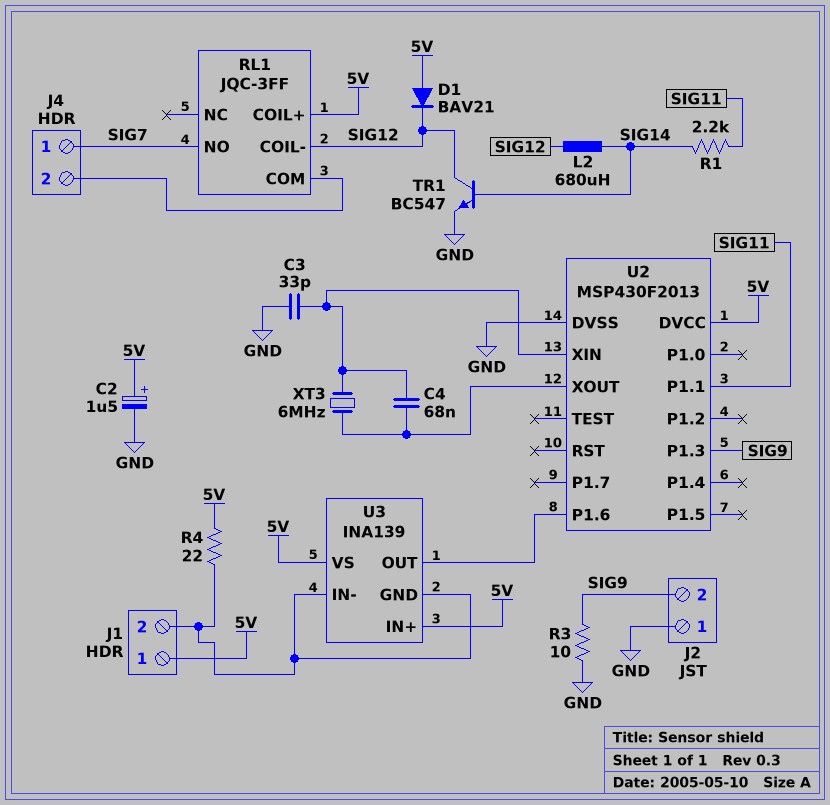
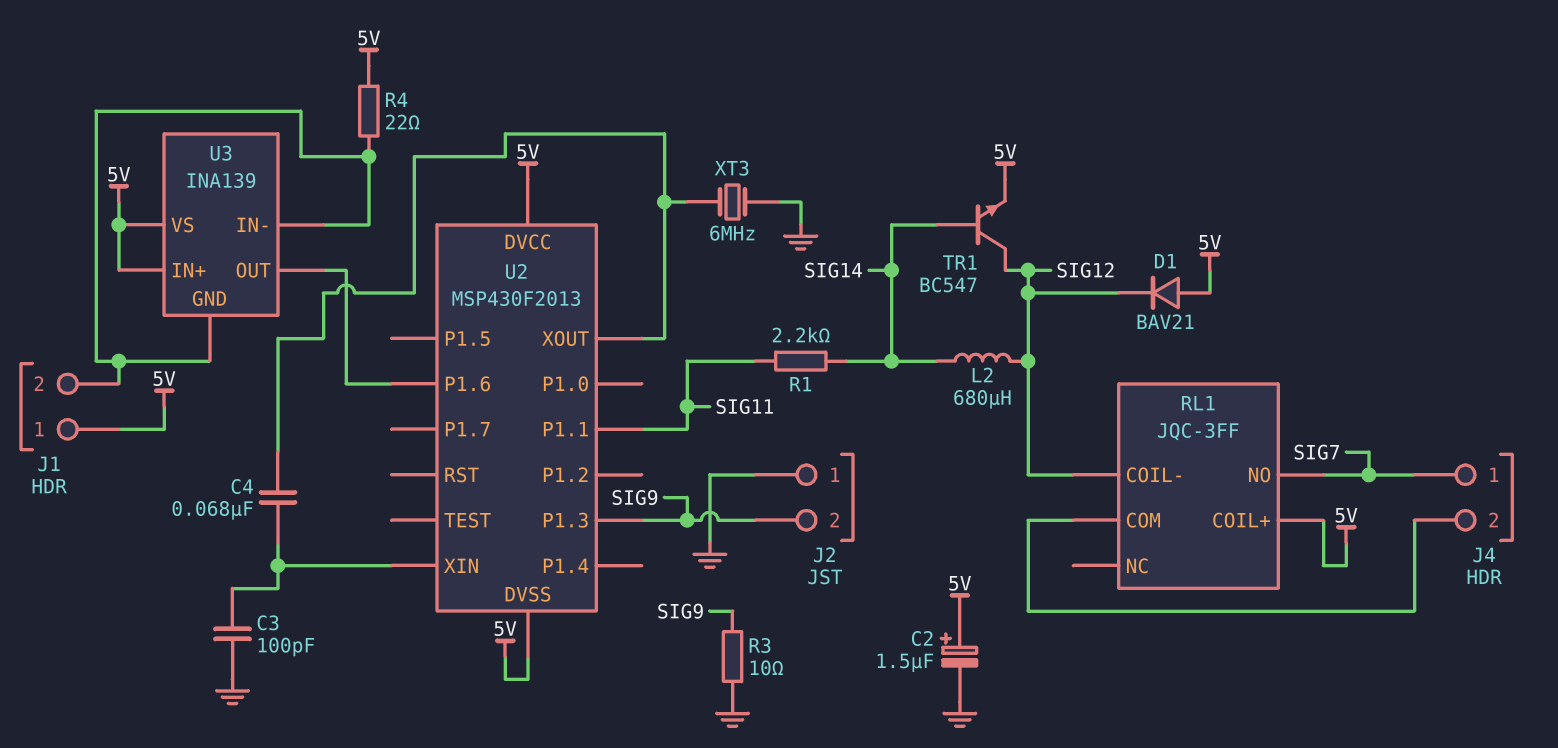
C3: 33pF (GND, U2/XIN) -> 100pF (GND, U2/XIN)
TR1: NPN BC547 (B SIG14, C SIG12, E GND) -> NPN BC547 (B SIG14, C SIG12, E 5V)
U2 pin DVSS: GND -> 5V
XT3: 6MHz (U2/XIN, U2/XOUT) -> 6MHz (GND, U2/XOUT)

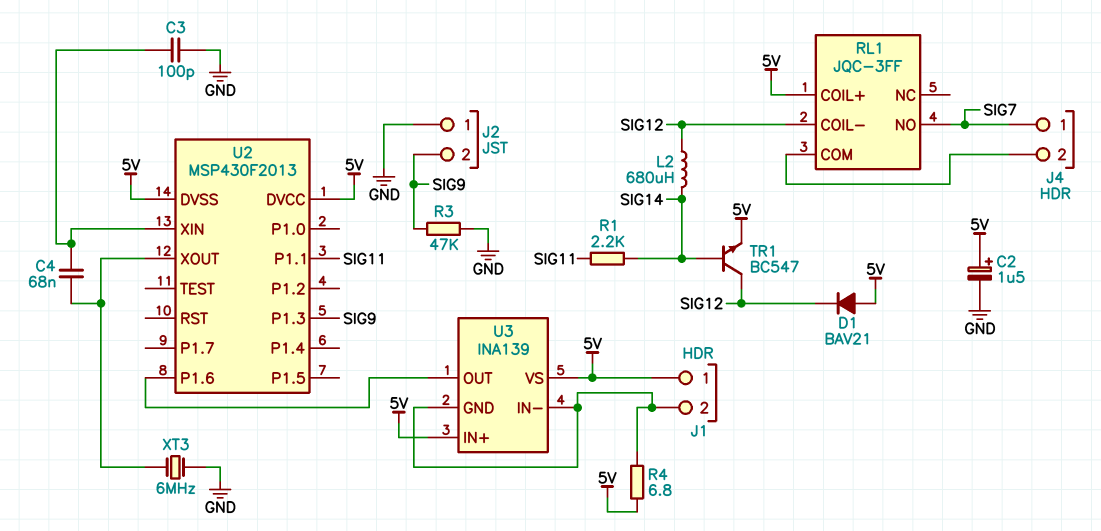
R3: 10 (GND, SIG9) -> 47k (GND, SIG9)
R4: 22 (5V, J1/2) -> 6.8 (5V, J1/2)

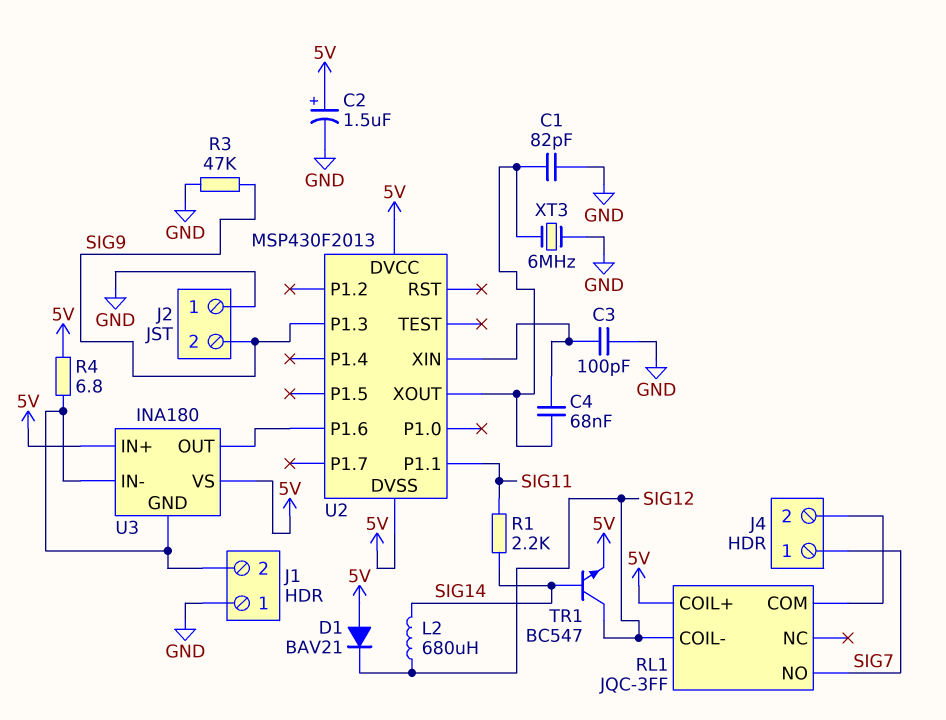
C1: none -> 82pF (GND, U2/XOUT)
J1 pin 1: 5V -> GND
U3: INA139 -> INA180

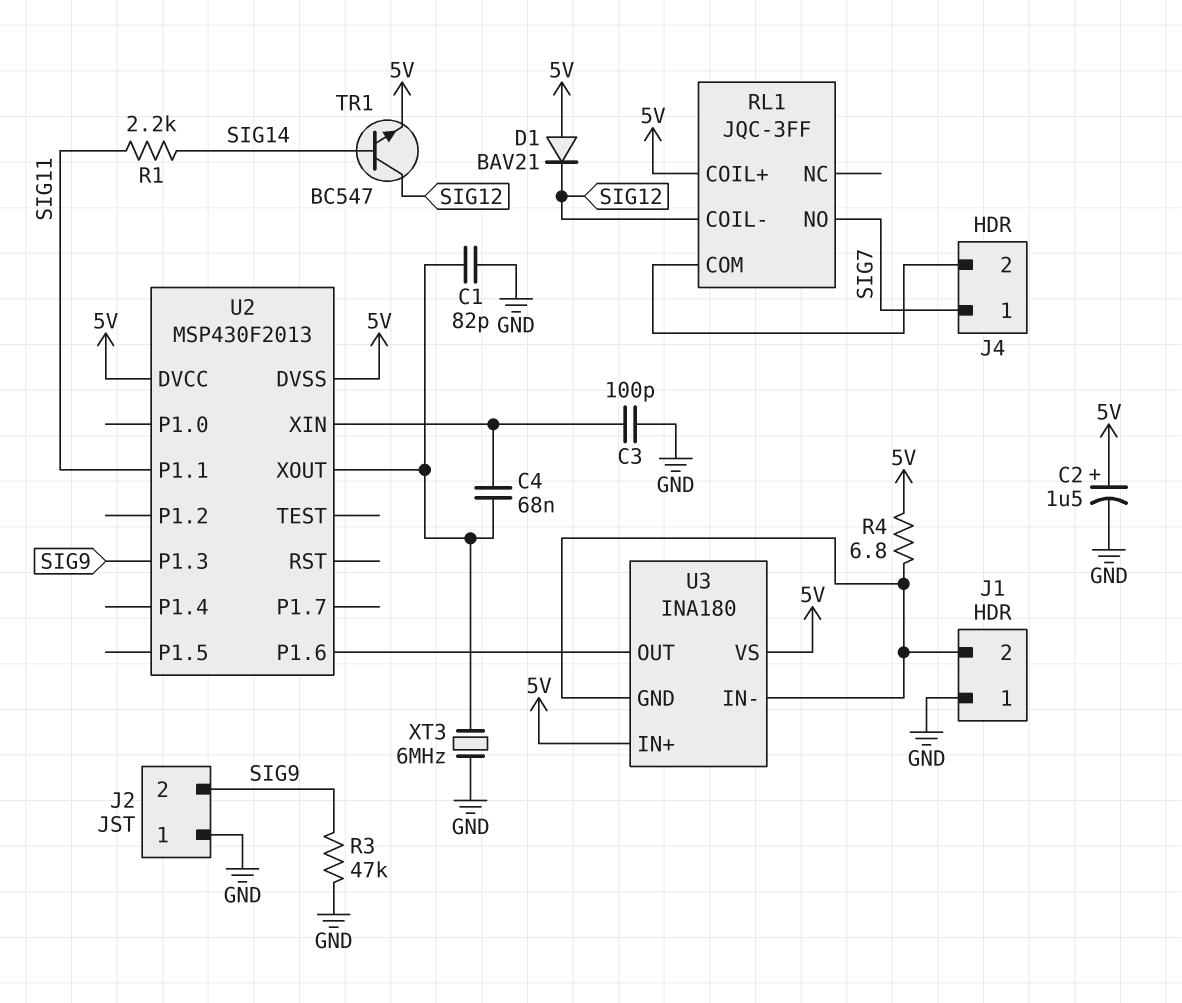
L2: 680uH (SIG12, SIG14) -> none

